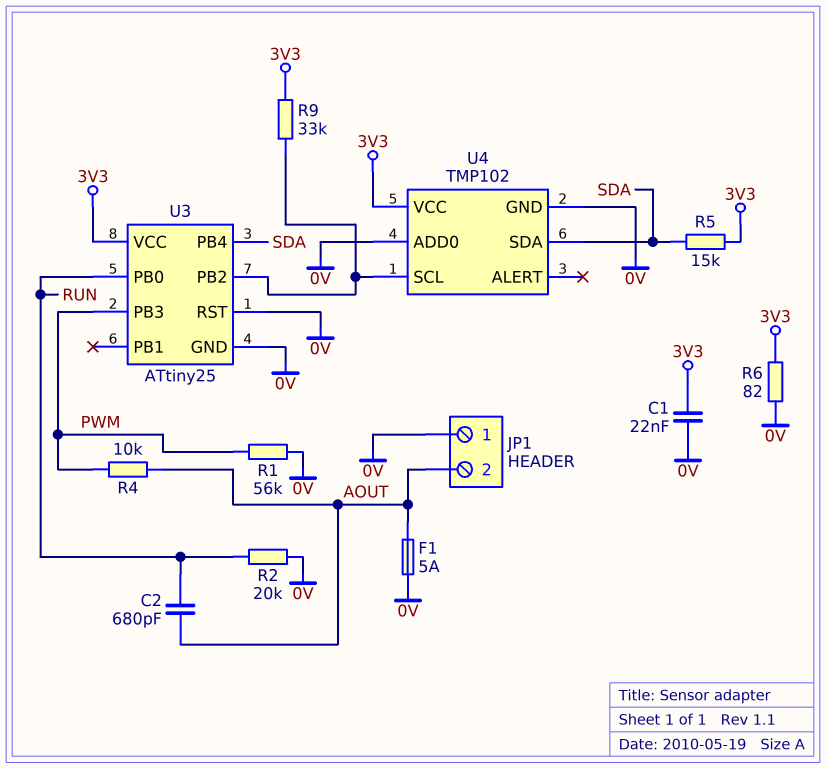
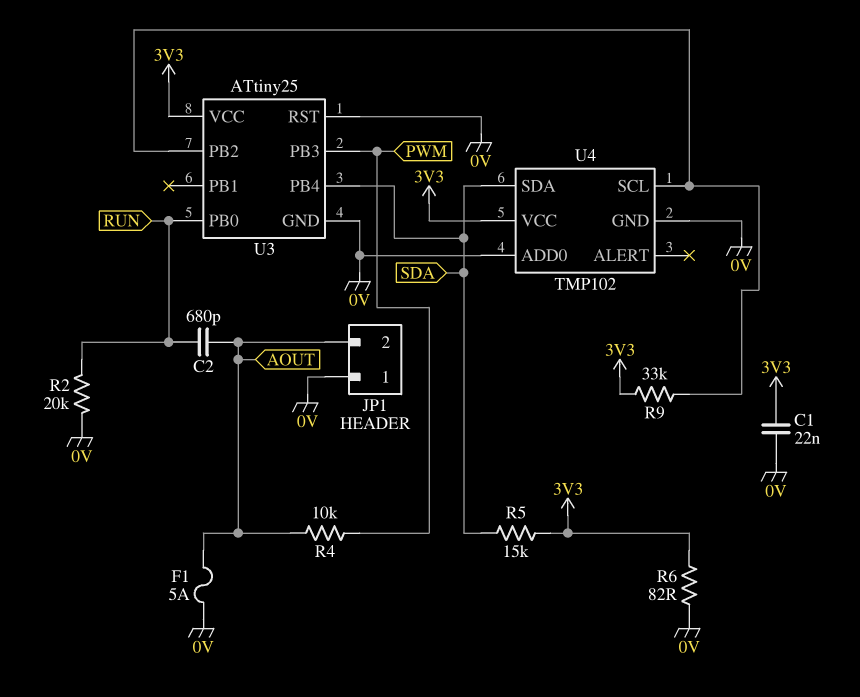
R1: 56k (0V, PWM) -> none

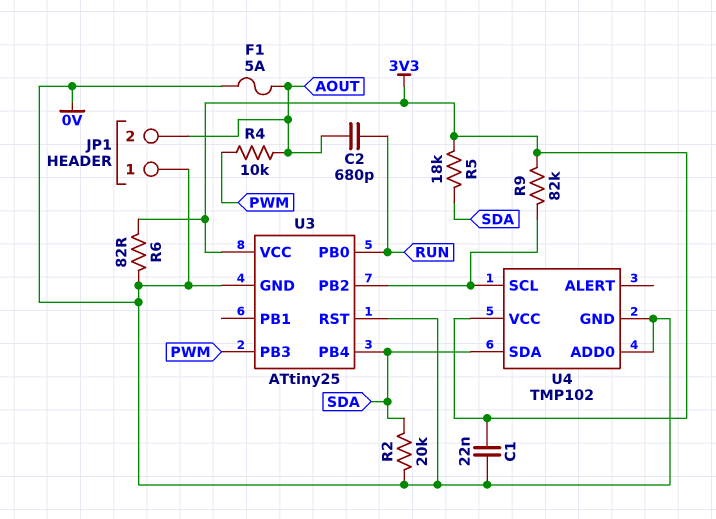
R2: 20k (0V, RUN) -> 20k (0V, SDA)
R5: 15k (3V3, SDA) -> 18k (3V3, SDA)
R9: 33k (3V3, U3/PB2) -> 82k (3V3, U3/PB2)

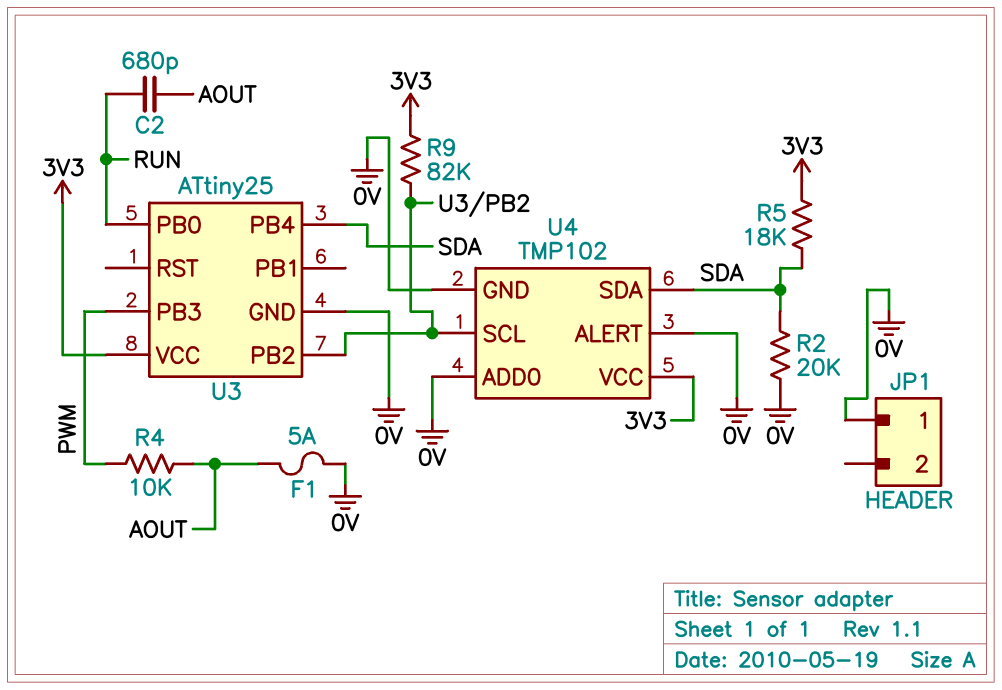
C1: 22nF (0V, 3V3) -> none
JP1 pin 2: AOUT -> none
R6: 82 (0V, 3V3) -> none
U3 pin RST: 0V -> none
U4 pin ALERT: none -> 0V

